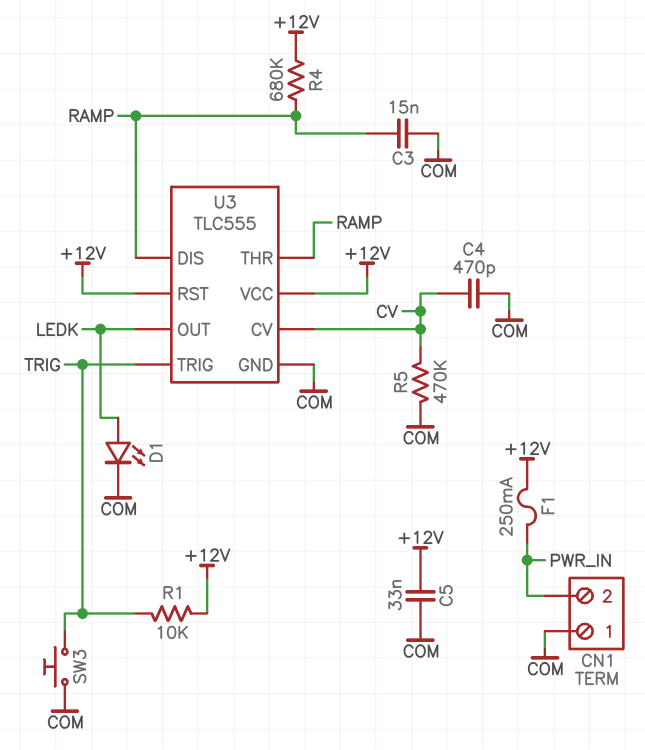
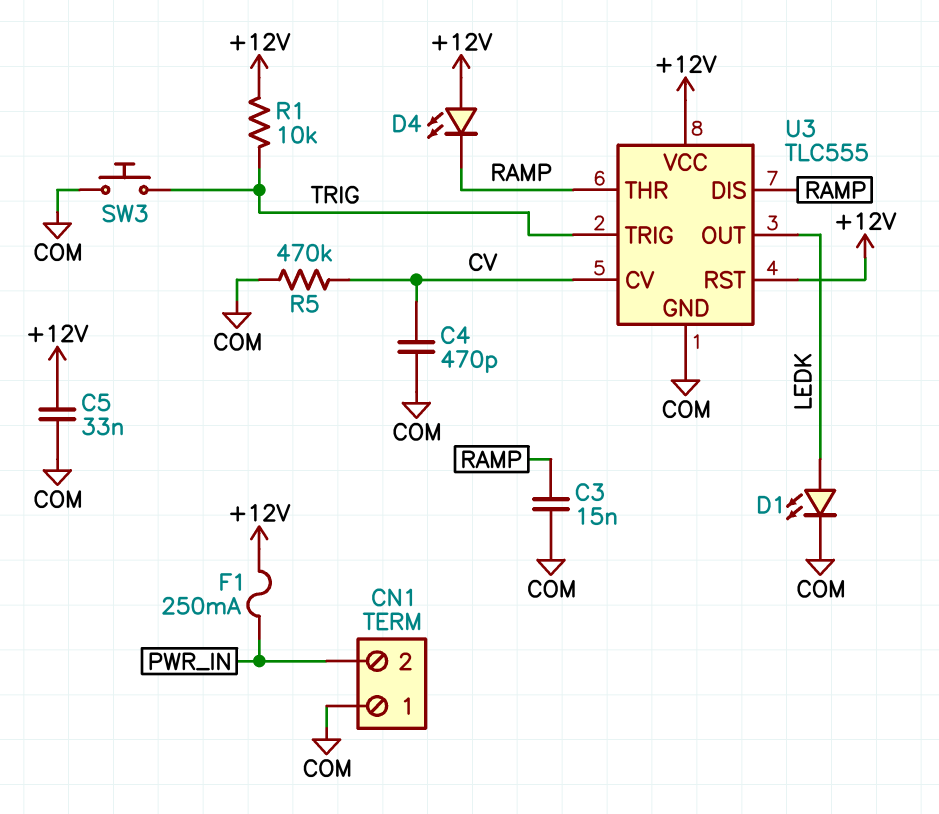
D4: none -> LED (A +12V, K RAMP)
R4: 680k (+12V, RAMP) -> none

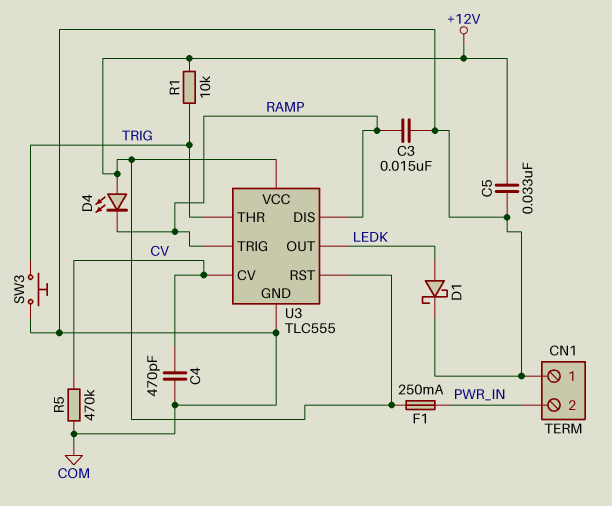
D1: LED (A LEDK, K COM) -> schottky (A LEDK, K COM)
U3 pin THR: RAMP -> TRIG
U3 pin TRIG: TRIG -> RAMP

